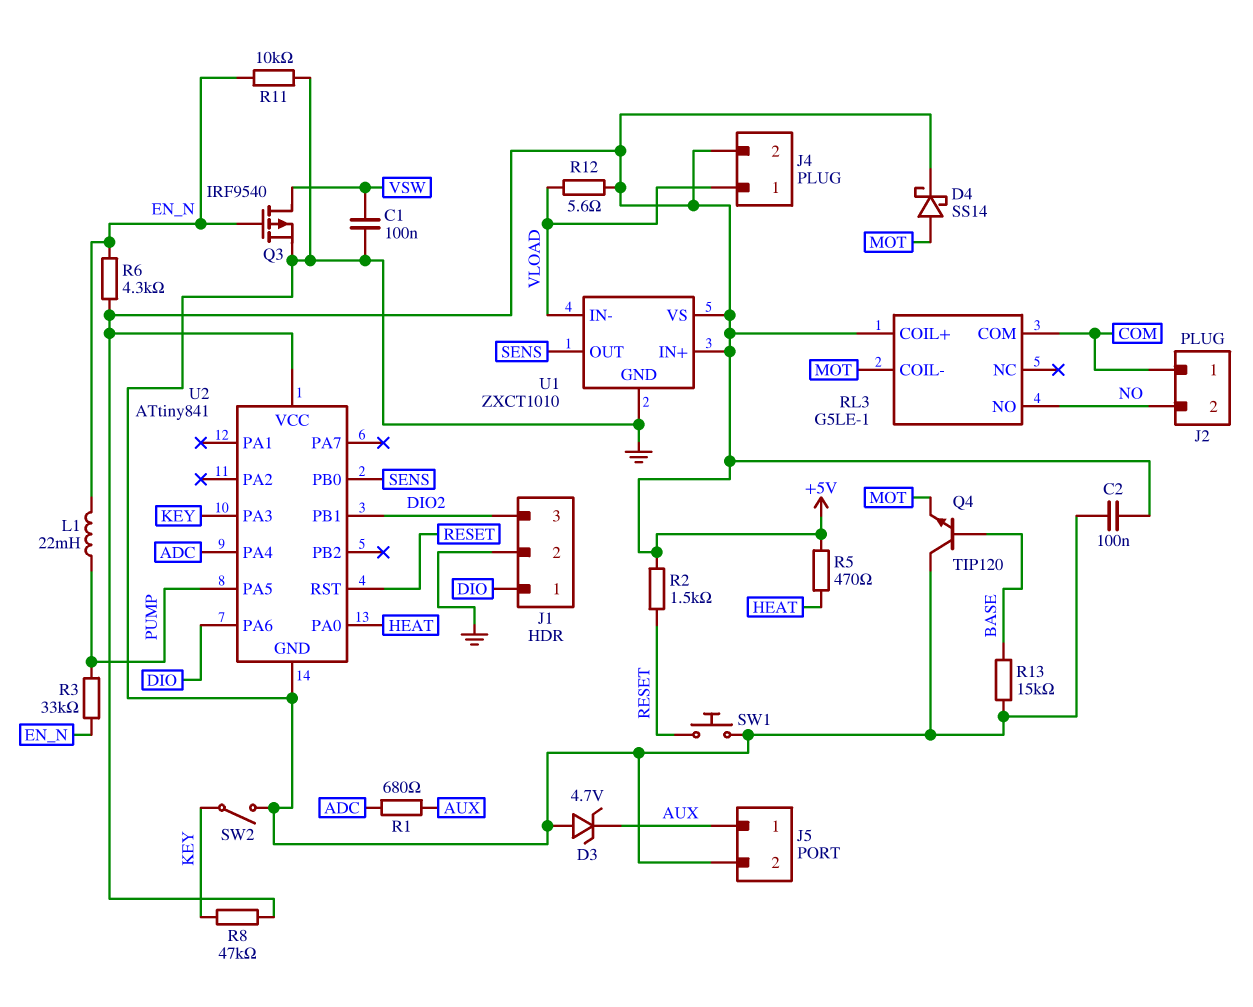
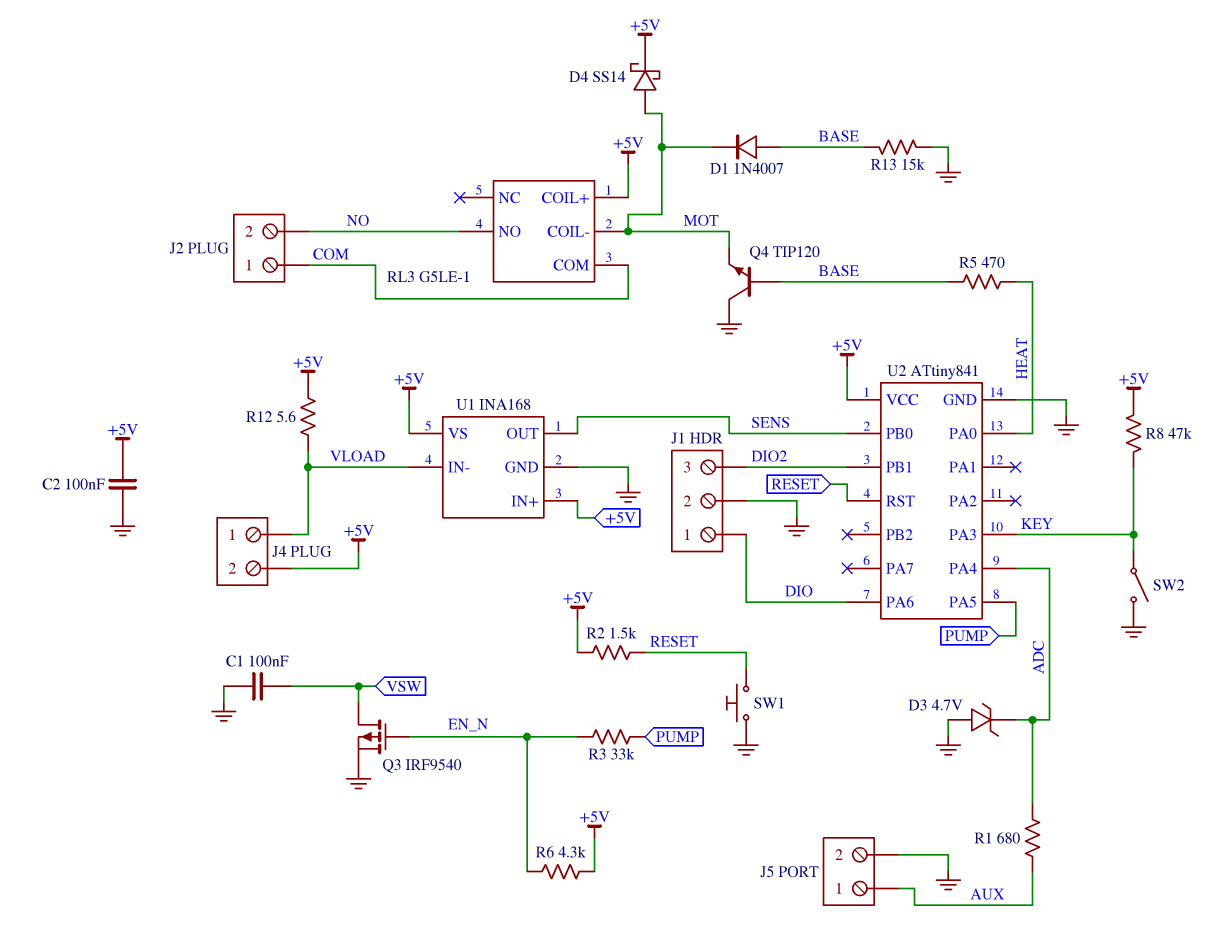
D1: none -> diode 1N4007 (A BASE, K MOT)
D3: zener 4.7V (A GND, K AUX) -> zener 4.7V (A GND, K ADC)
L1: 22mH (EN_N, PUMP) -> none
R5: 470 (+5V, HEAT) -> 470 (BASE, HEAT)
R11: 10k (EN_N, GND) -> none
U1: ZXCT1010 -> INA168

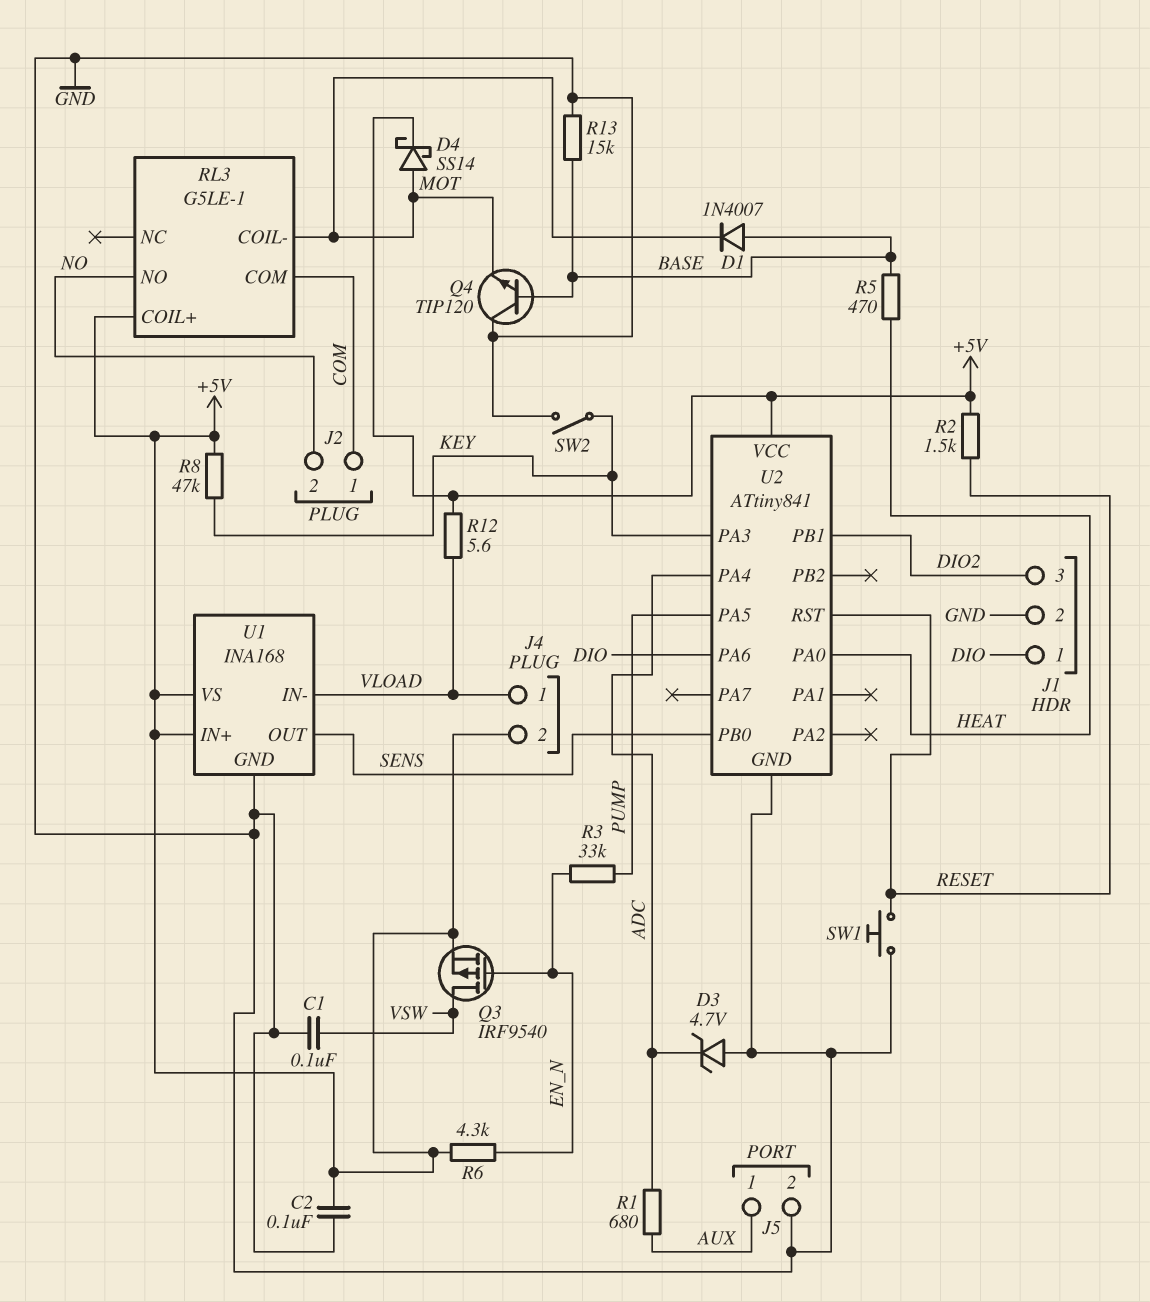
Q3: PMOS IRF9540 (G EN_N, D VSW, S GND) -> PMOS IRF9540 (G EN_N, D VSW, S +5V)

